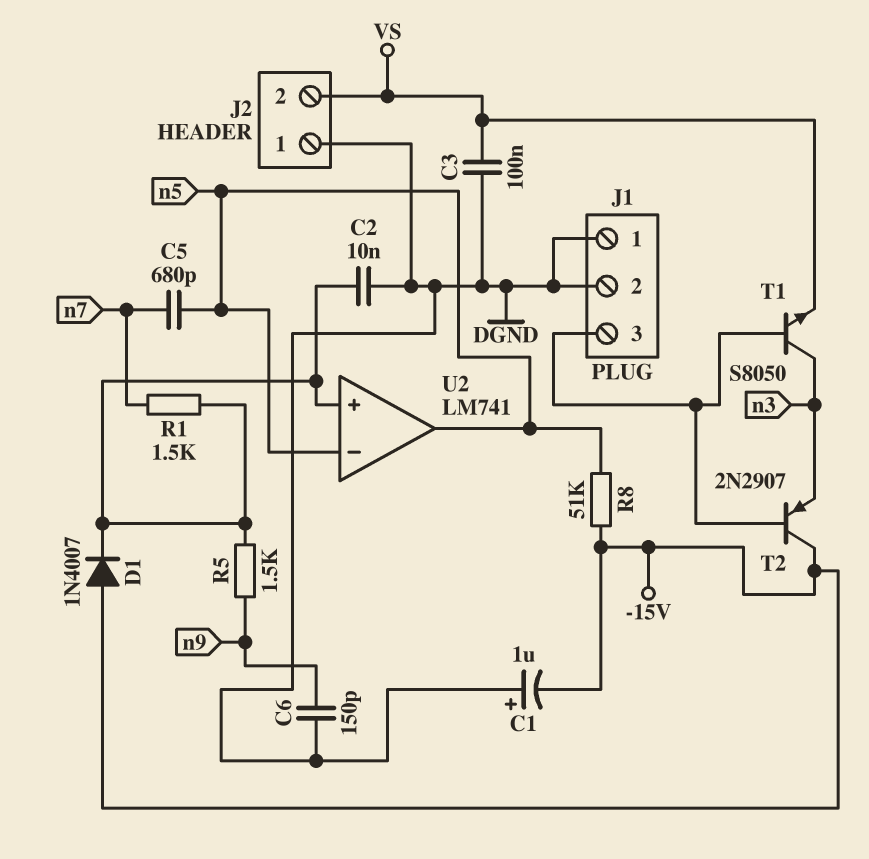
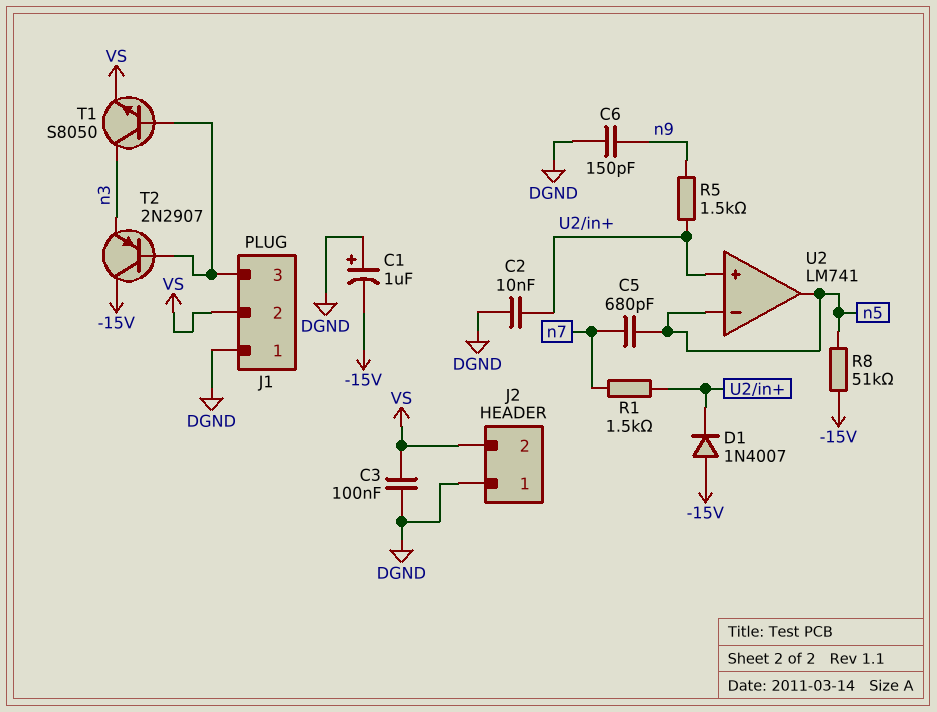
J1 pin 2: DGND -> VS

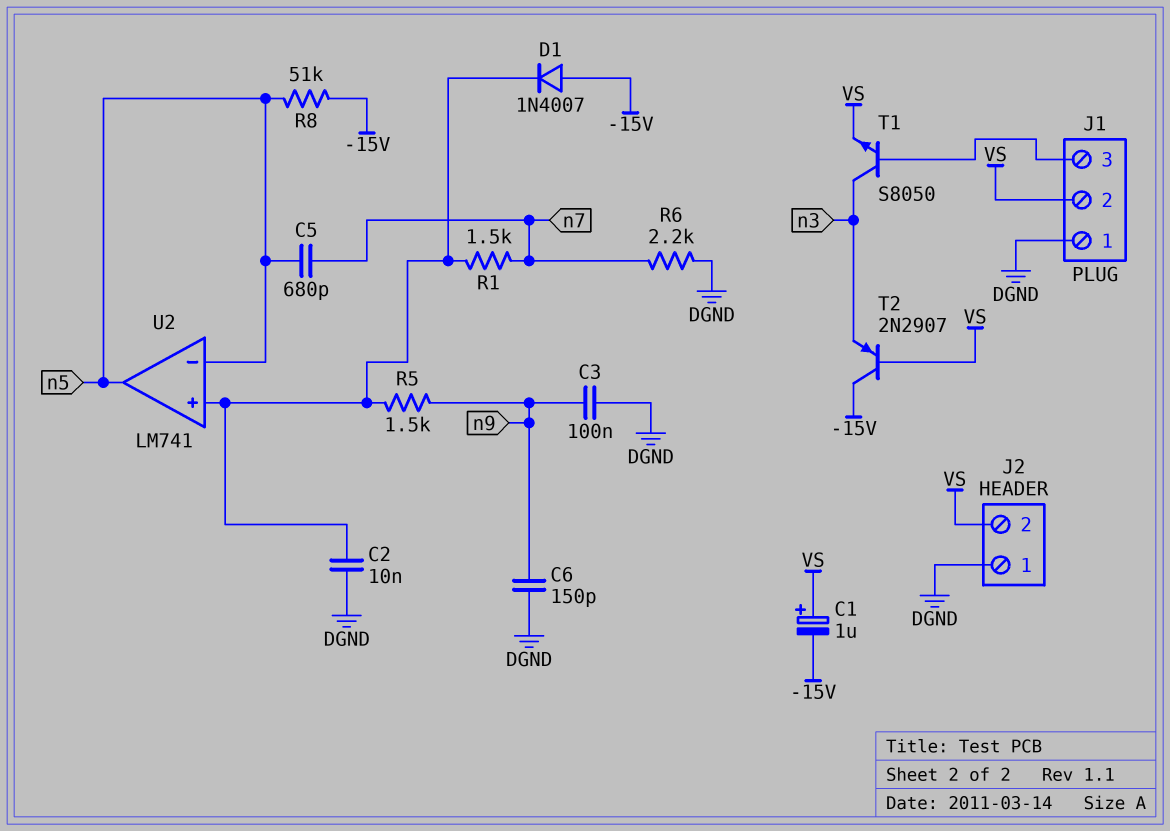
C1: 1uF (plus DGND, minus -15V) -> 1uF (plus VS, minus -15V)
C3: 100nF (DGND, VS) -> 100nF (DGND, n9)
R6: none -> 2.2k (DGND, n7)
T2: PNP 2N2907 (B J1/3, C -15V, E n3) -> PNP 2N2907 (B VS, C -15V, E n3)

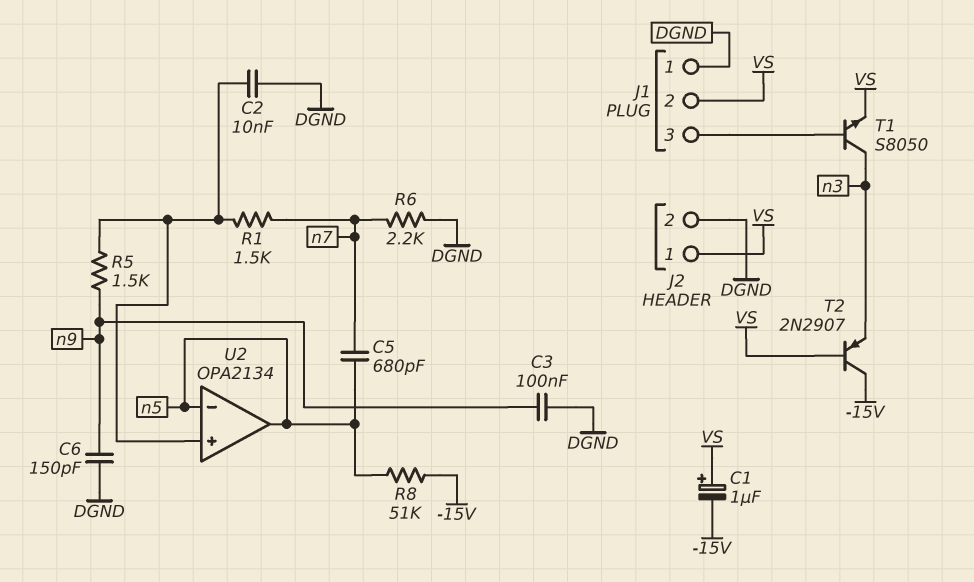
D1: diode 1N4007 (A -15V, K U2/in+) -> none
J2 pin 1: DGND -> VS
J2 pin 2: VS -> DGND
U2: LM741 -> OPA2134

